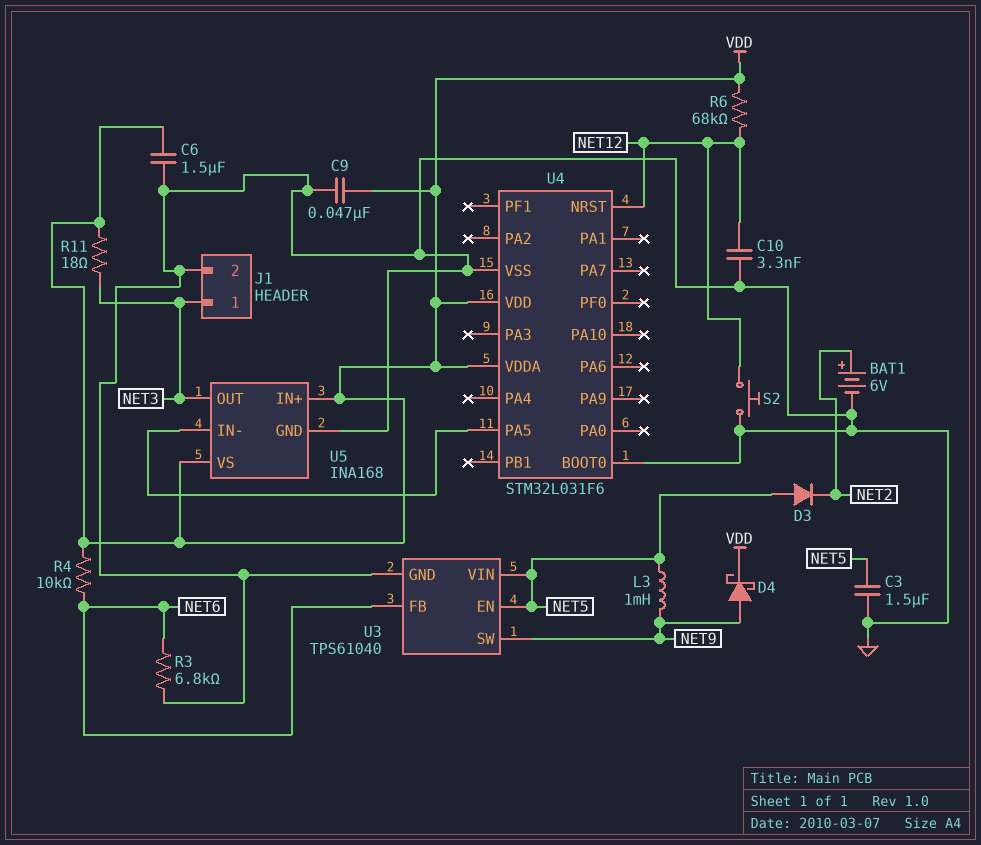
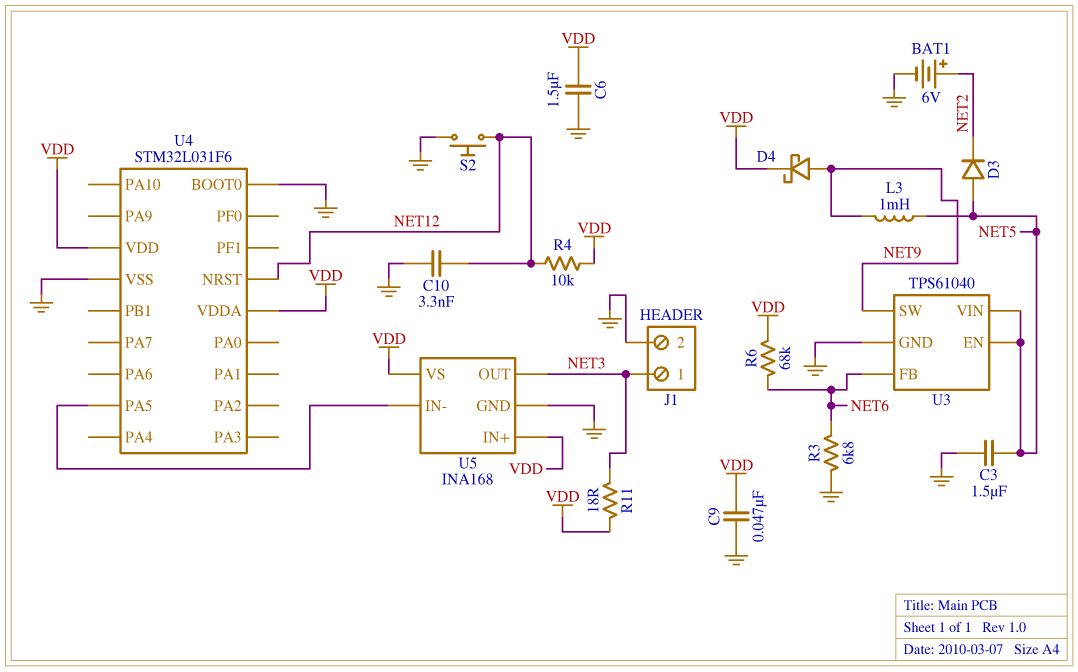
R4: 10k (NET6, VDD) -> 10k (NET12, VDD)
R6: 68k (NET12, VDD) -> 68k (NET6, VDD)

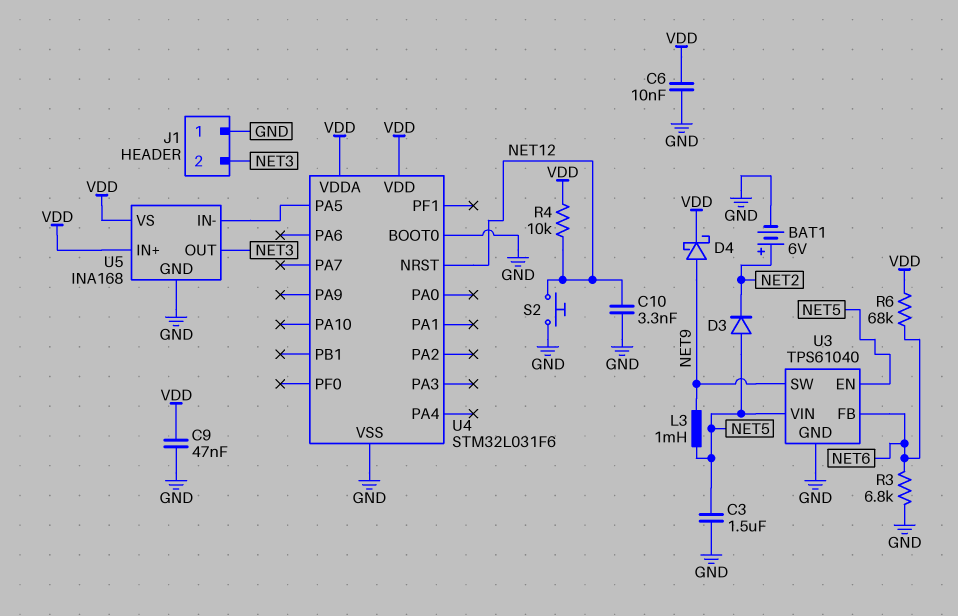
C6: 1.5uF (GND, VDD) -> 10nF (GND, VDD)
J1 pin 1: NET3 -> GND
J1 pin 2: GND -> NET3
R11: 18 (NET3, VDD) -> none

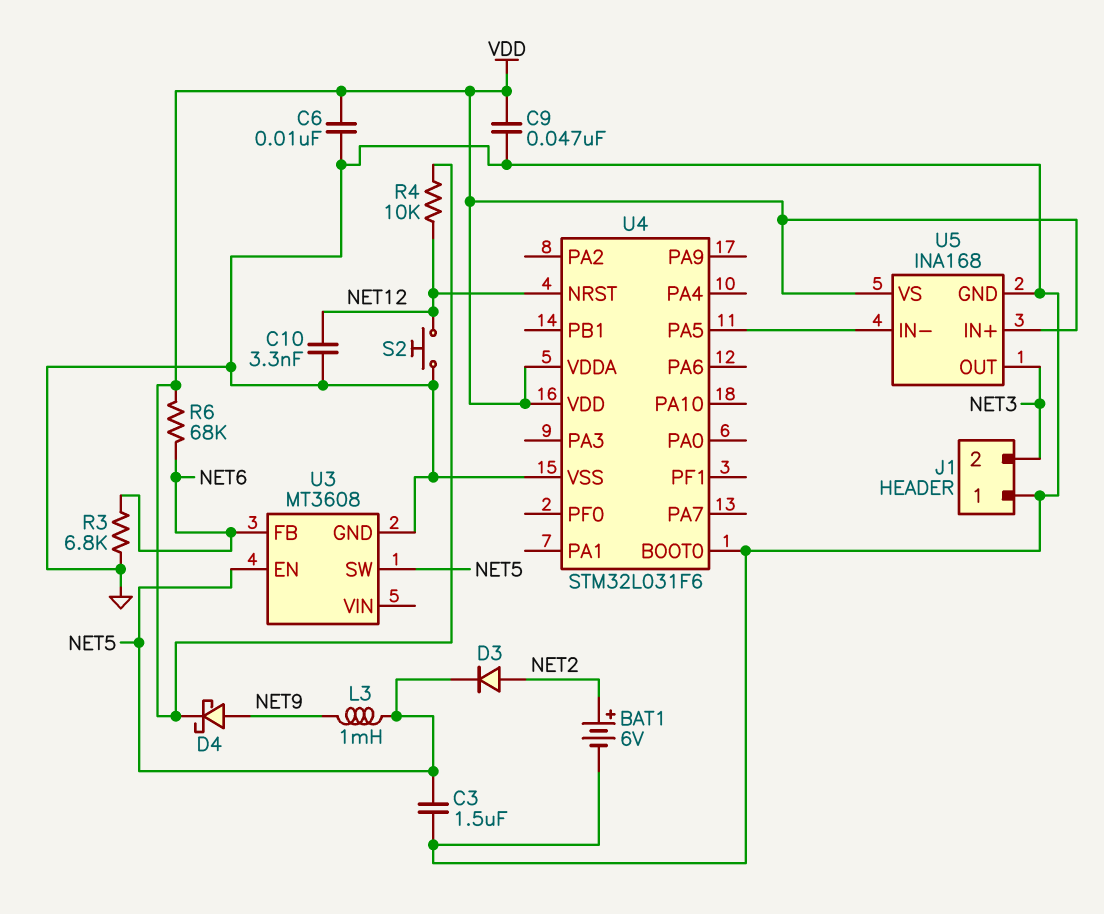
D3: diode (A NET5, K NET2) -> diode (A NET2, K NET5)
U3: TPS61040 -> MT3608
U3 pin SW: NET9 -> NET5
U3 pin VIN: NET5 -> none

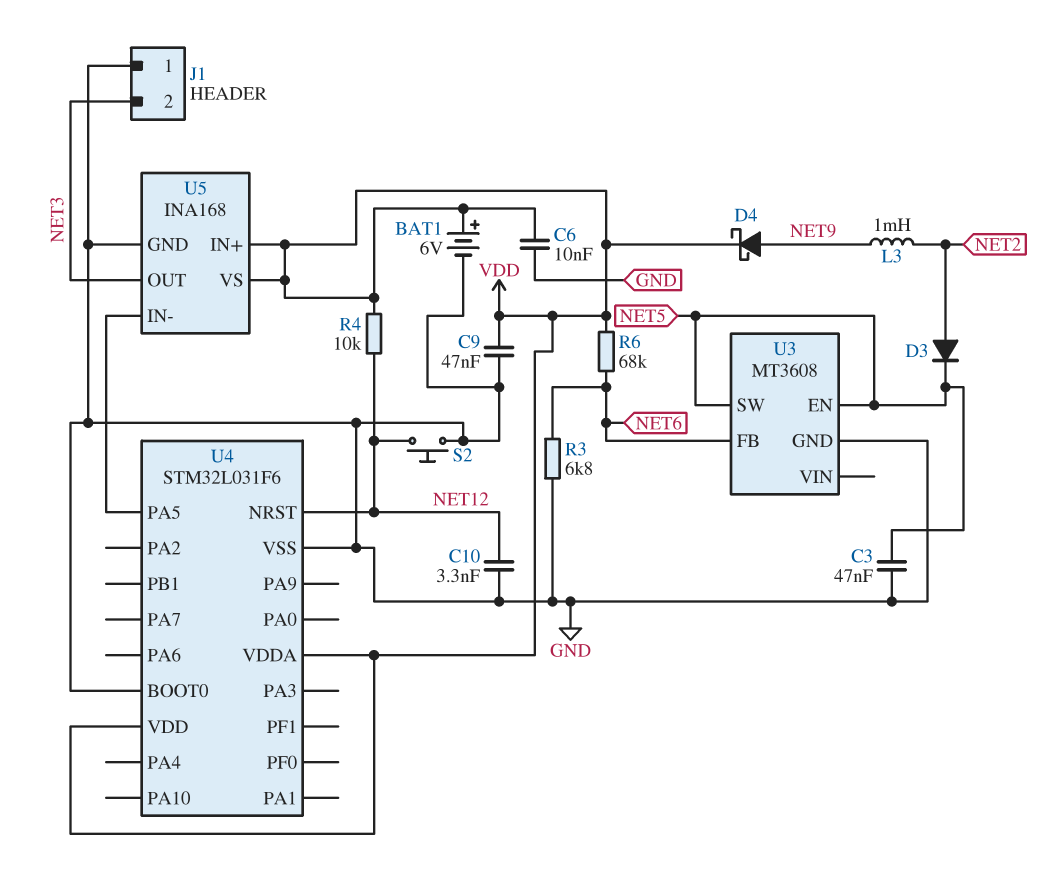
BAT1: 6V (plus NET2, minus GND) -> 6V (plus VDD, minus GND)
C3: 1.5uF (GND, NET5) -> 47nF (GND, NET5)
L3: 1mH (NET5, NET9) -> 1mH (NET2, NET9)

